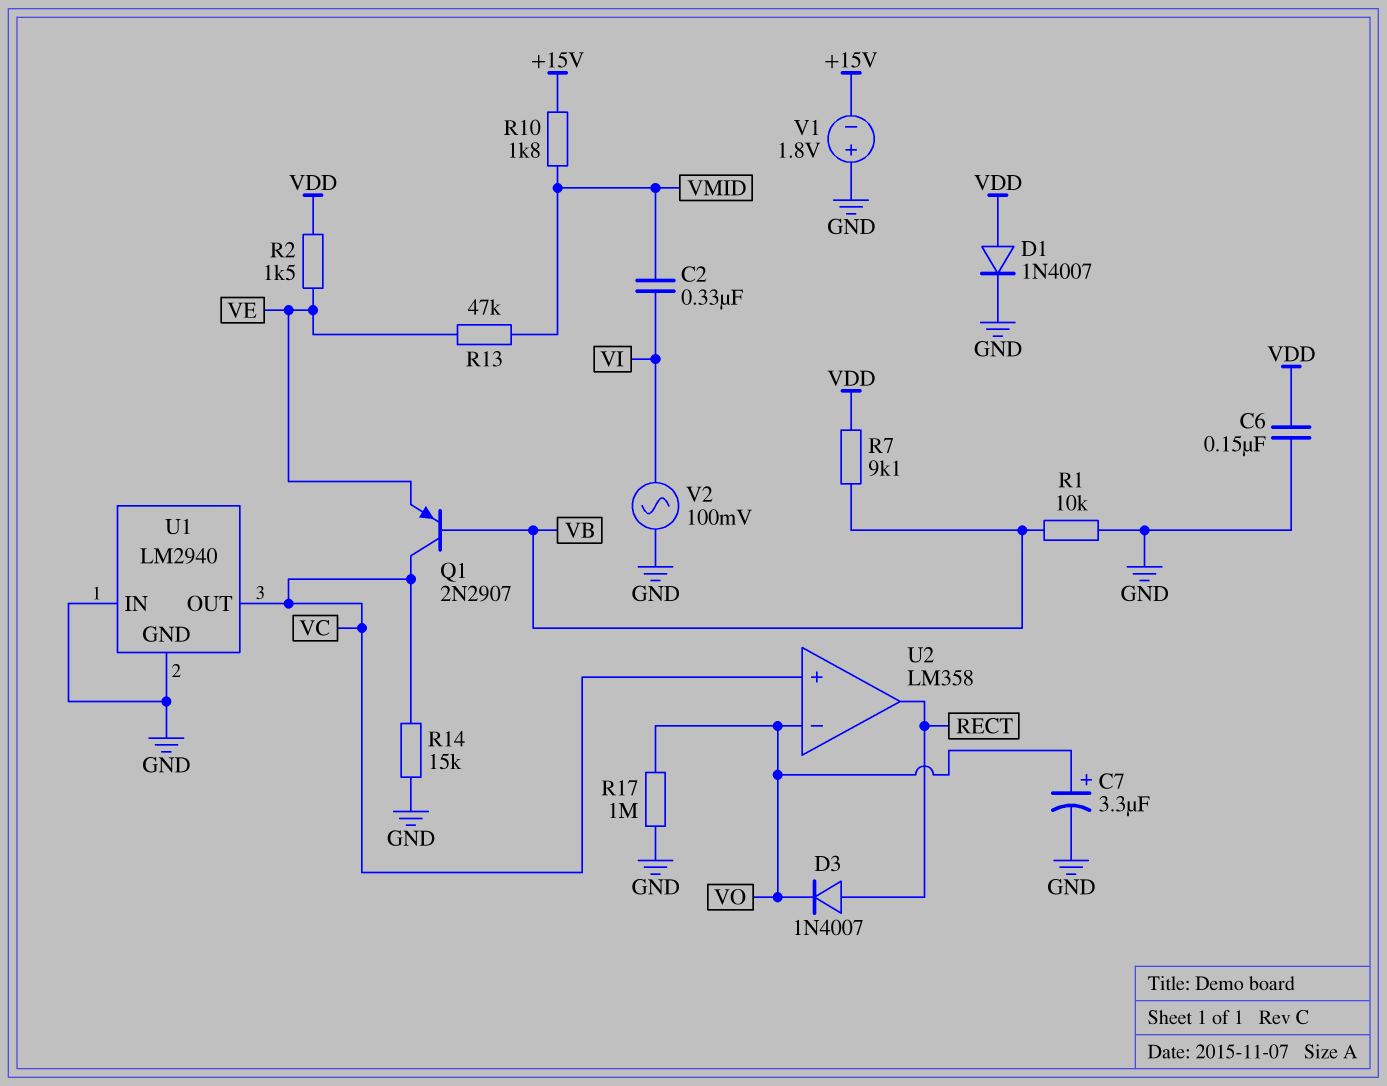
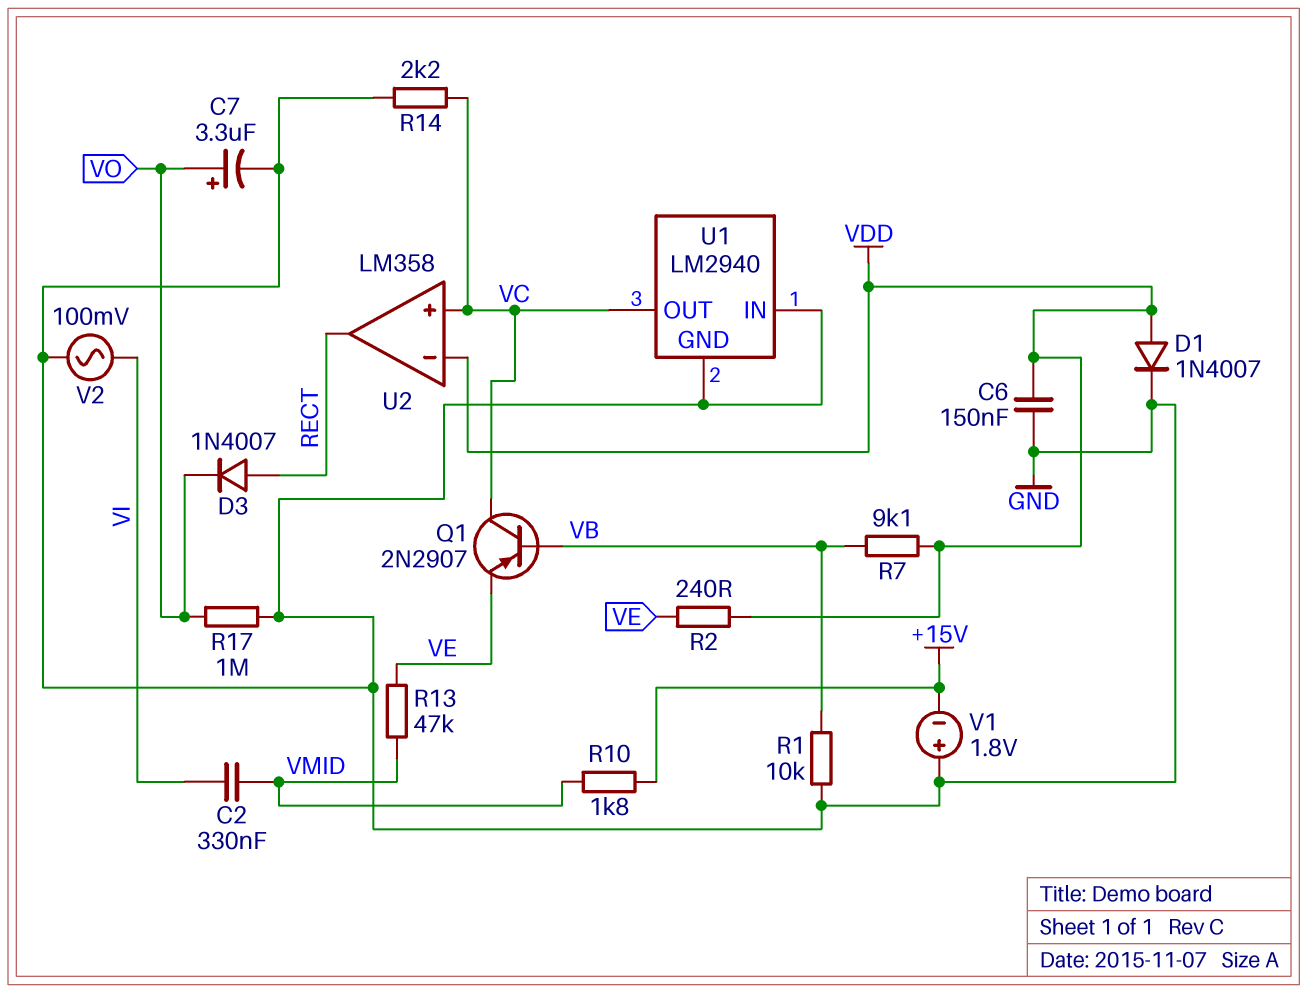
R2: 1.5k (VDD, VE) -> 240 (VDD, VE)
R14: 15k (GND, VC) -> 2.2k (GND, VC)
U2 pin in-: VO -> VDD

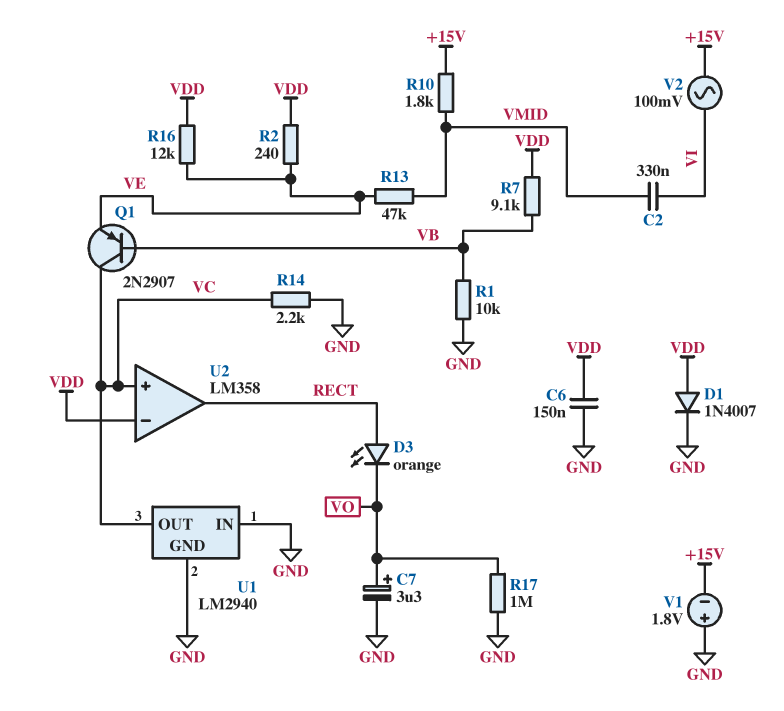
D3: diode 1N4007 (A RECT, K VO) -> LED orange (A RECT, K VO)
R16: none -> 12k (VDD, VE)
V2: AC 100mV (GND, VI) -> AC 100mV (+15V, VI)

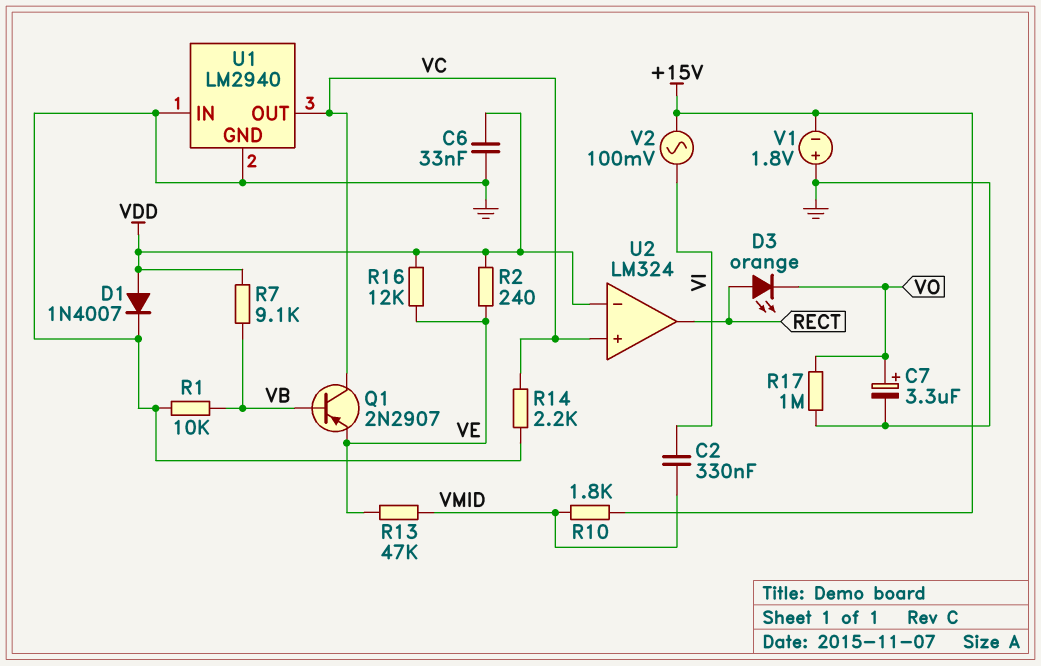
C6: 150nF (GND, VDD) -> 33nF (GND, VDD)
U2: LM358 -> LM324

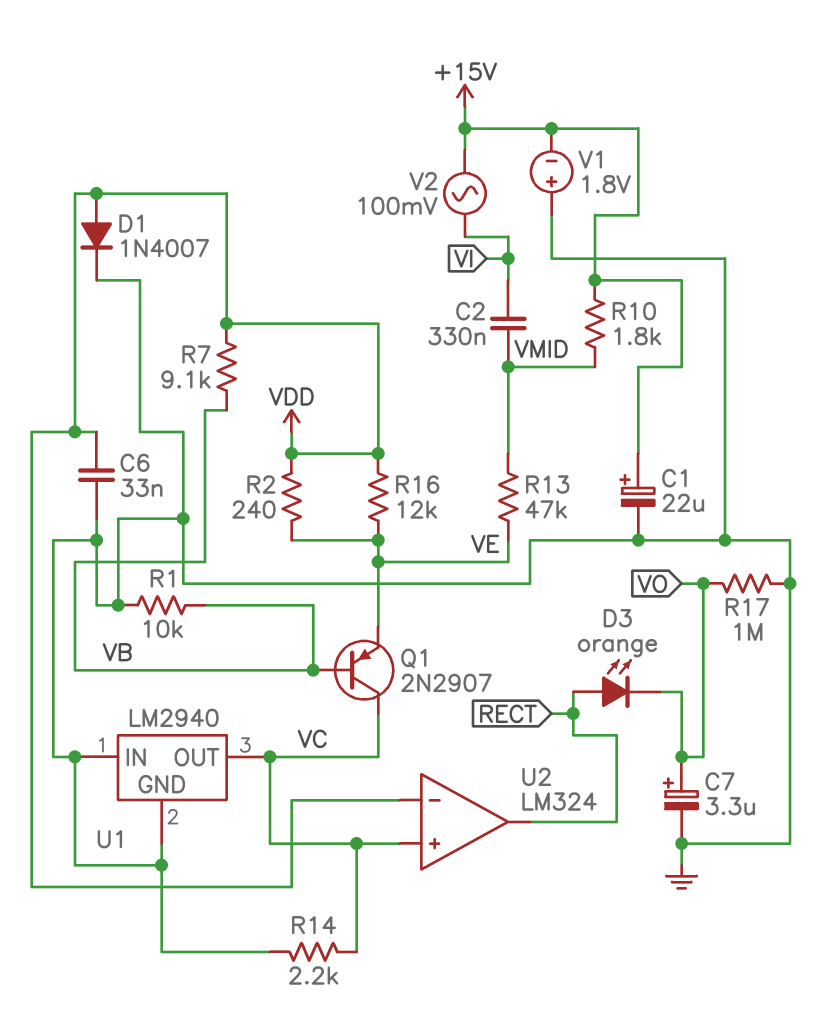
C1: none -> 22uF (plus +15V, minus GND)

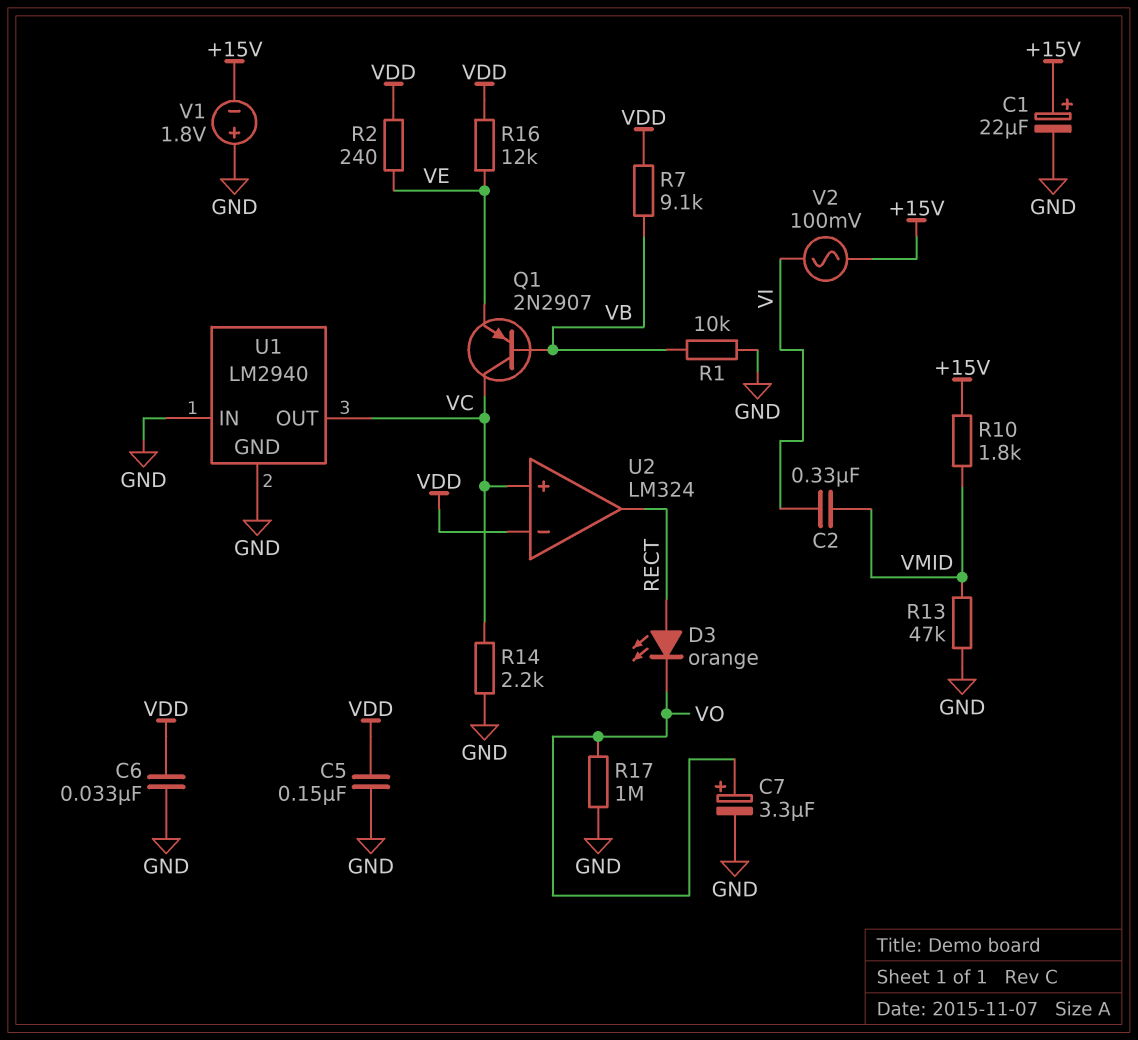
C5: none -> 150nF (GND, VDD)
D1: diode 1N4007 (A VDD, K GND) -> none
R13: 47k (VE, VMID) -> 47k (GND, VMID)

